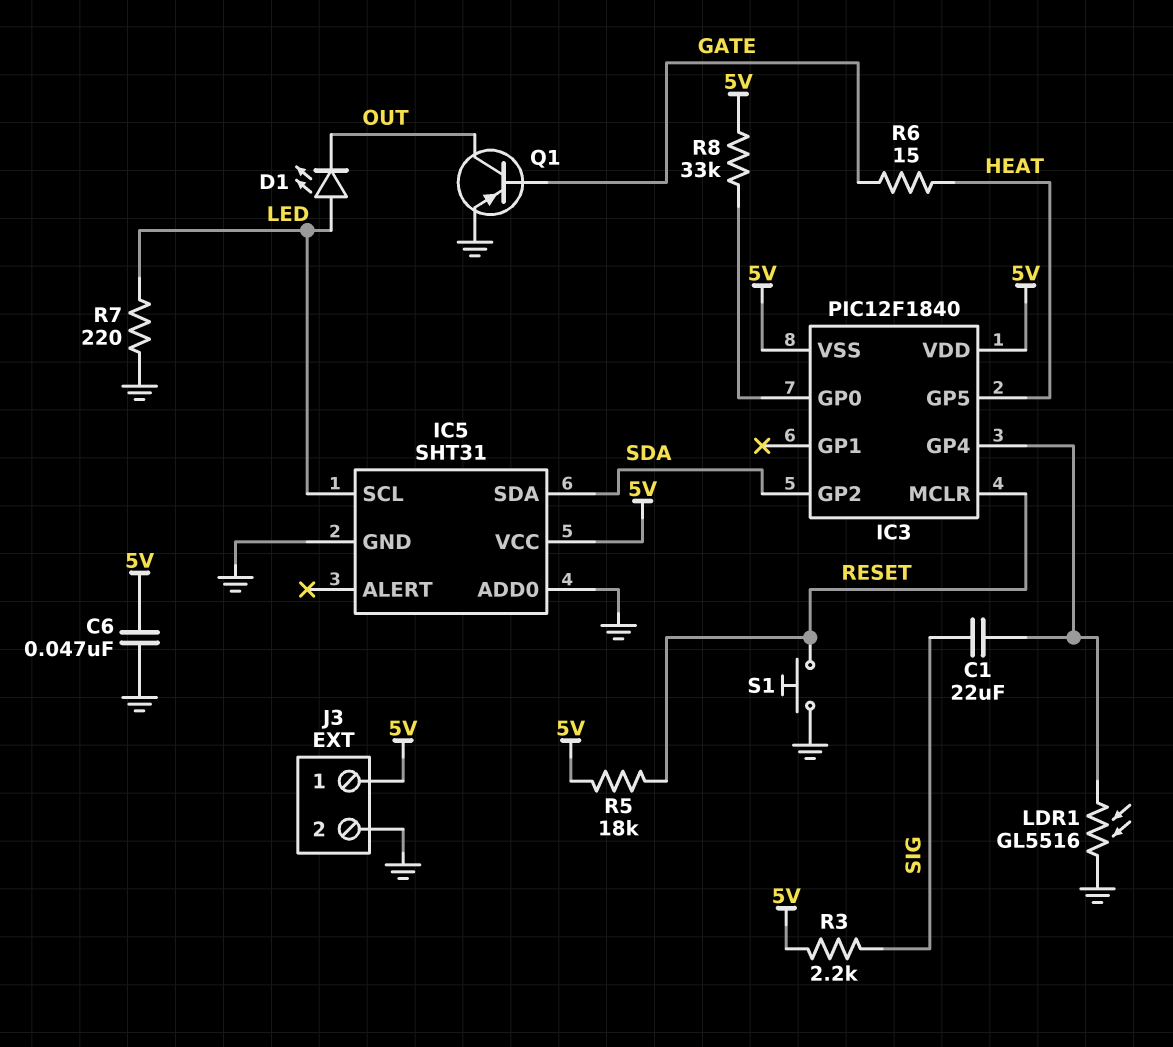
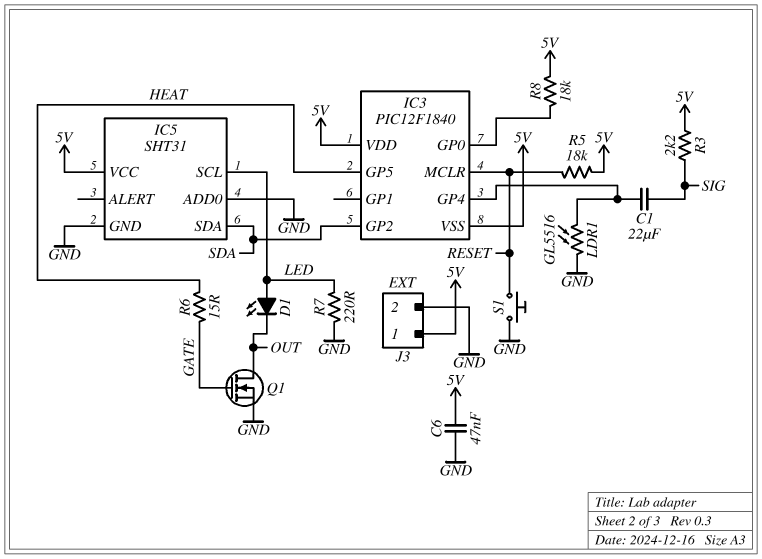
Q1: PNP (B GATE, C OUT, E GND) -> NMOS (G GATE, D OUT, S GND)
R8: 33k (5V, IC3/GP0) -> 18k (5V, IC3/GP0)

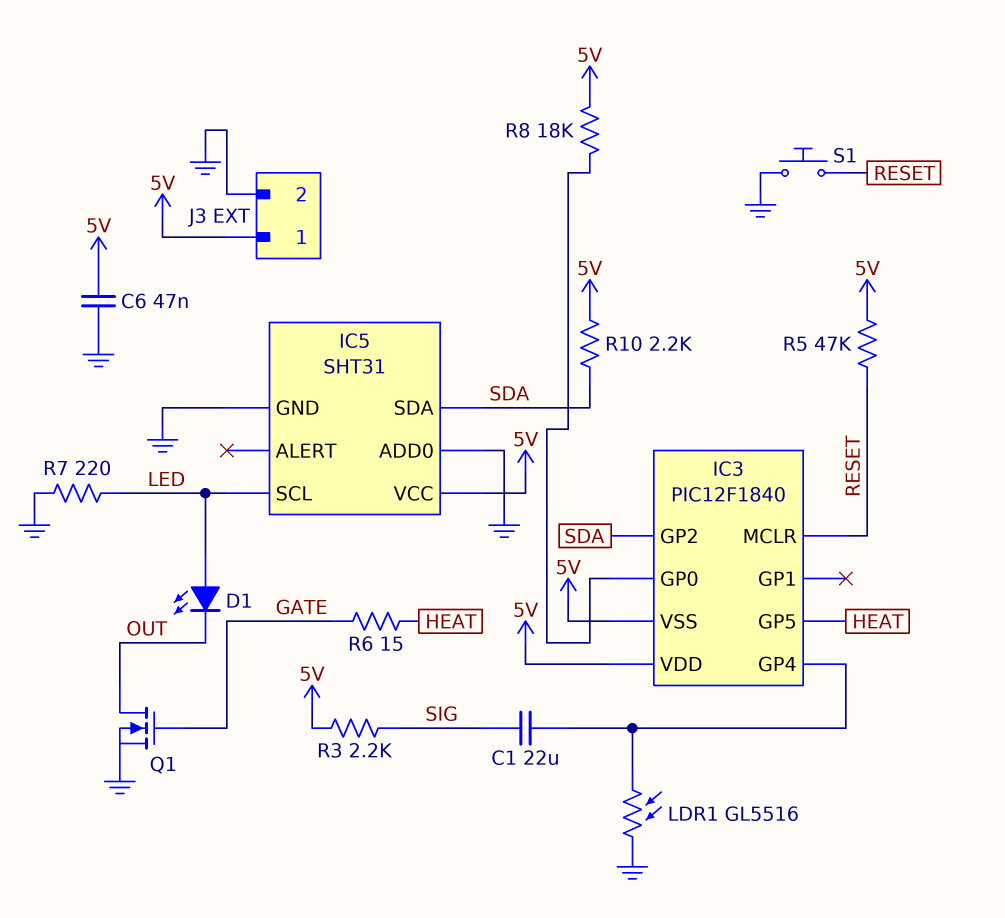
R5: 18k (5V, RESET) -> 47k (5V, RESET)
R10: none -> 2.2k (5V, SDA)

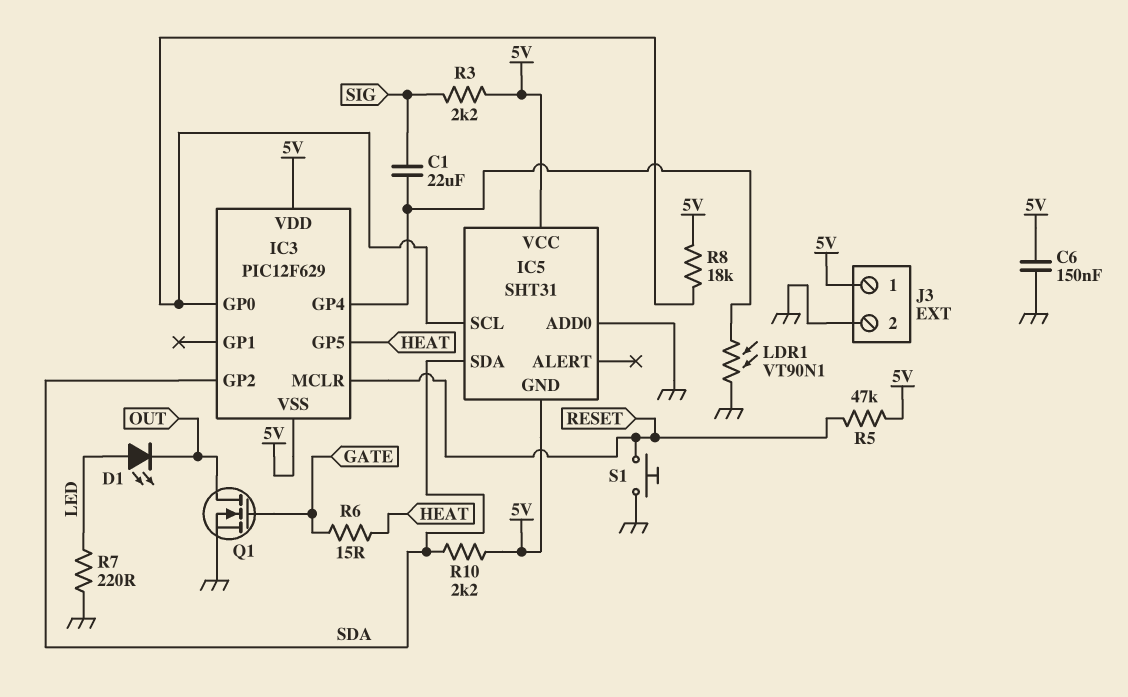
C6: 47nF (5V, GND) -> 150nF (5V, GND)
IC3: PIC12F1840 -> PIC12F629
IC5 pin GND: GND -> 5V
IC5 pin SCL: LED -> IC3/GP0
LDR1: GL5516 (GND, IC3/GP4) -> VT90N1 (GND, IC3/GP4)

